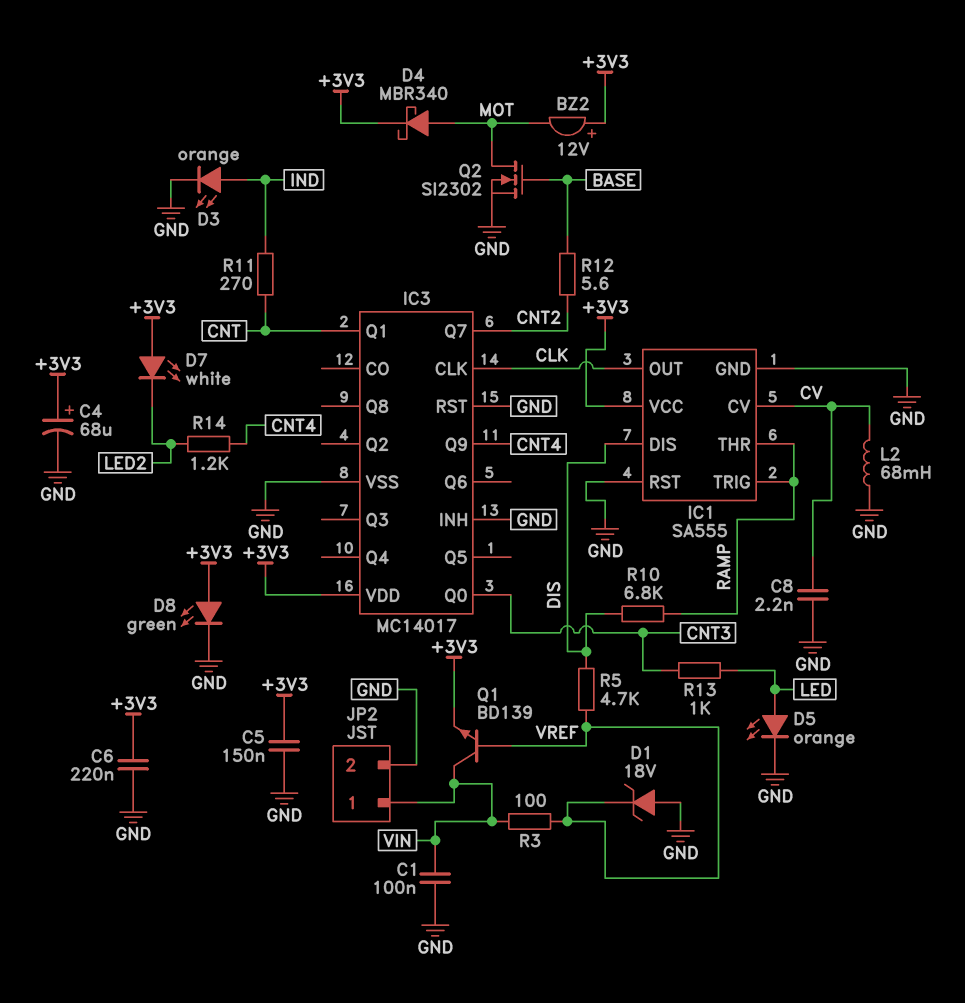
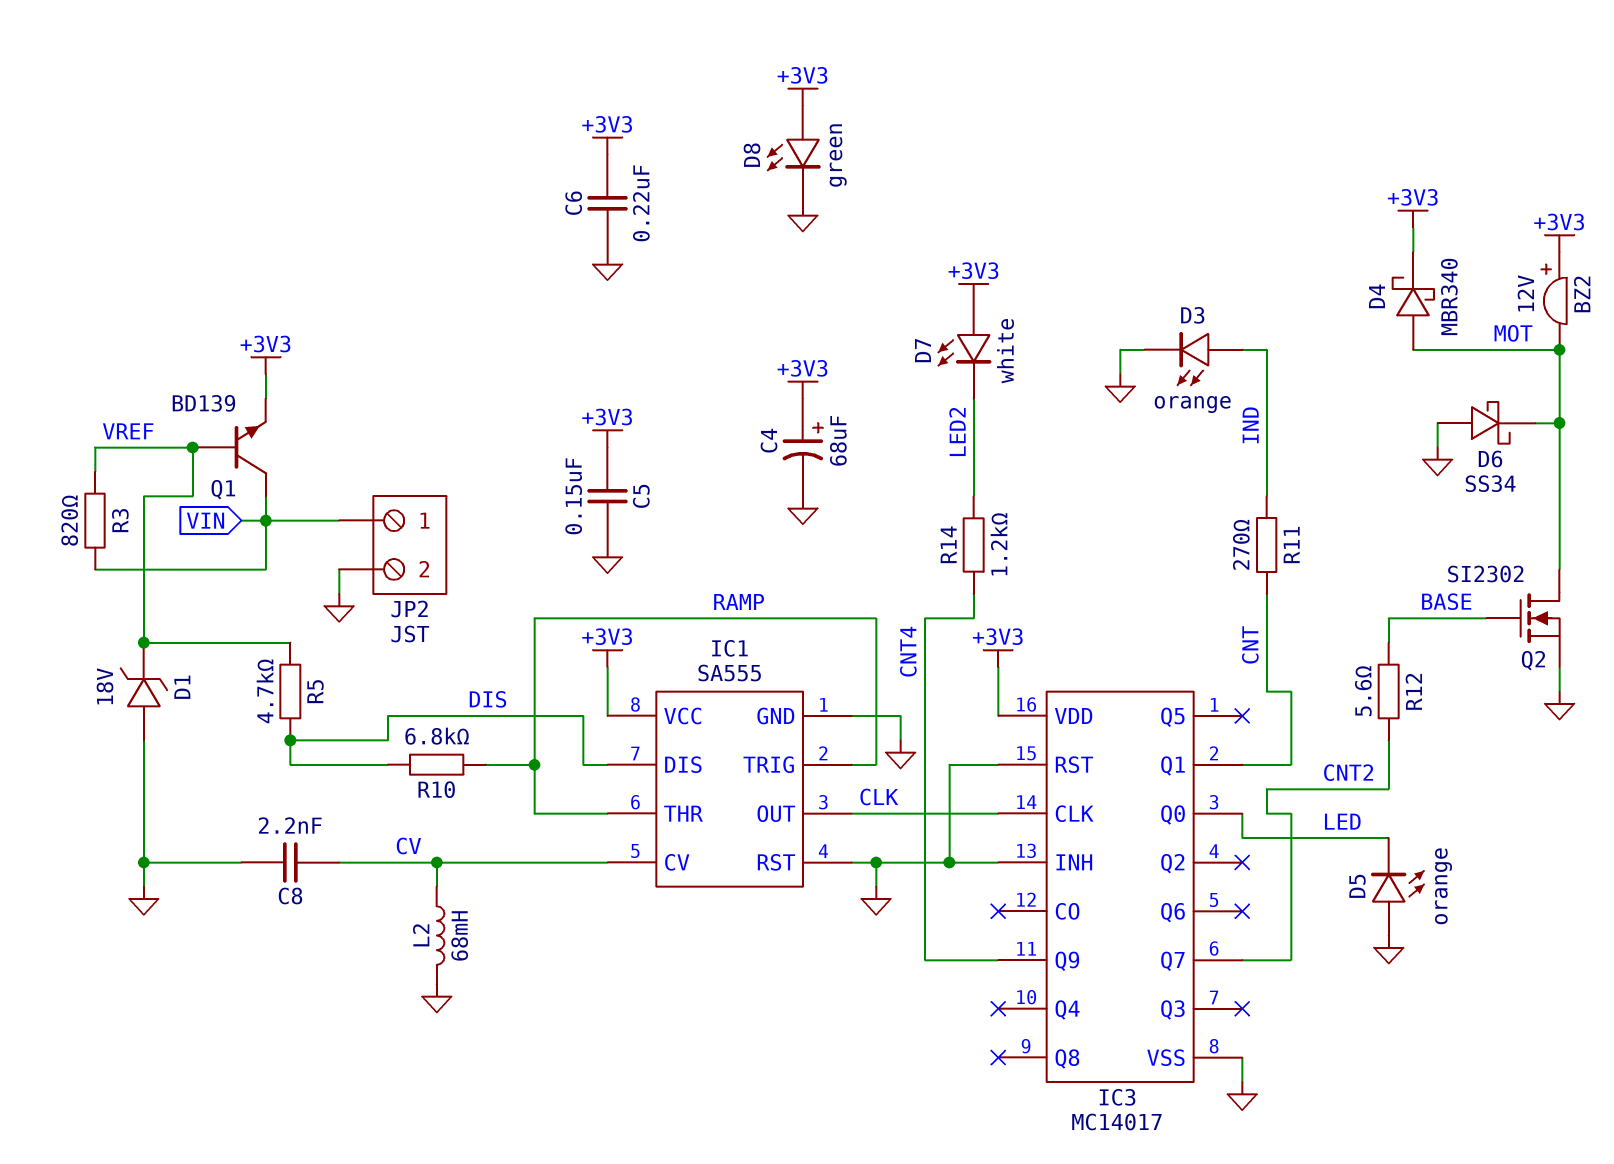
C1: 100nF (GND, VIN) -> none
D5: LED orange (A LED, K GND) -> LED orange (A GND, K LED)
D6: none -> schottky SS34 (A GND, K MOT)
IC3 pin Q0: CNT3 -> LED
R3: 100 (VIN, VREF) -> 820 (VIN, VREF)
R13: 1k (CNT3, LED) -> none

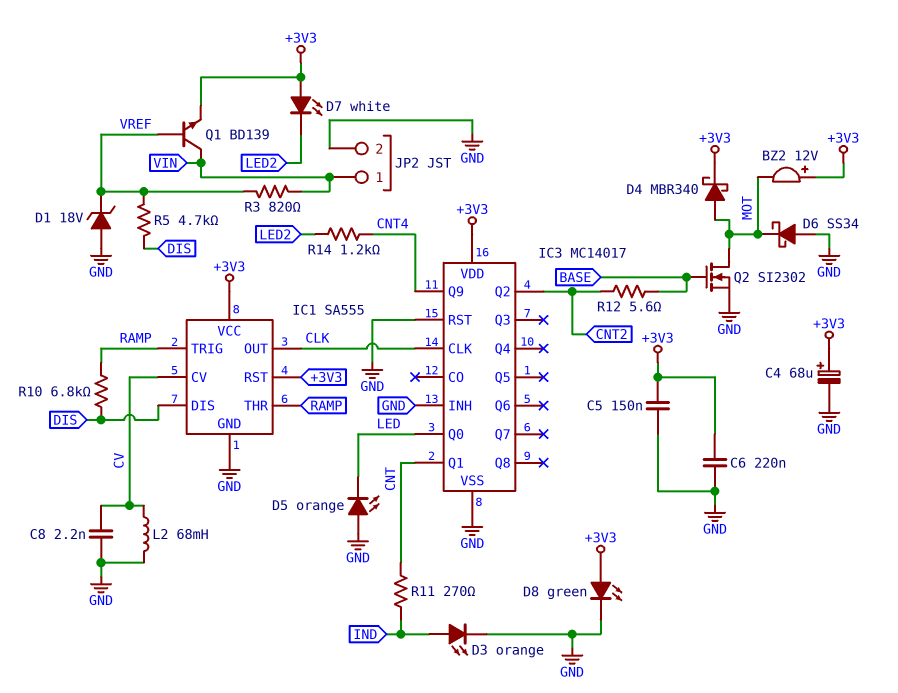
IC1 pin RST: GND -> +3V3
IC3 pin Q2: none -> CNT2
IC3 pin Q7: CNT2 -> none

